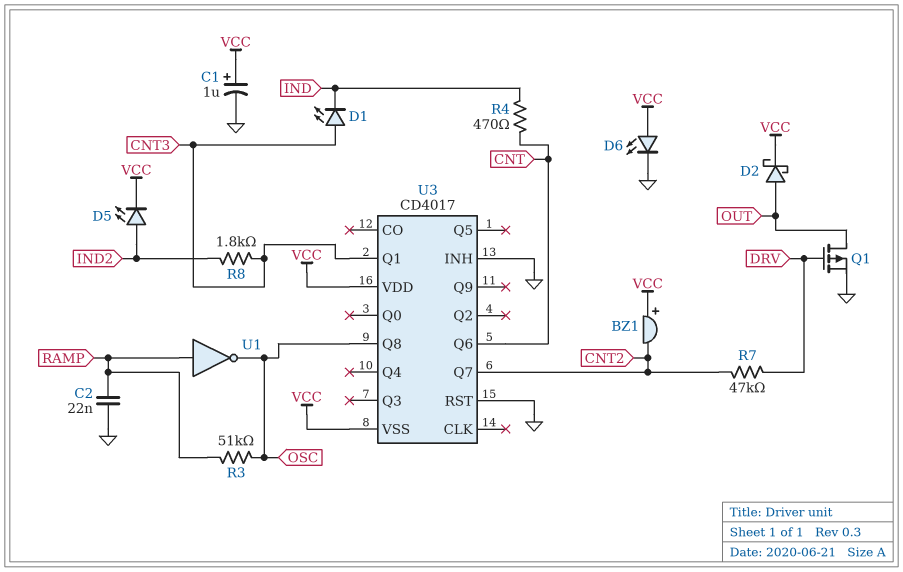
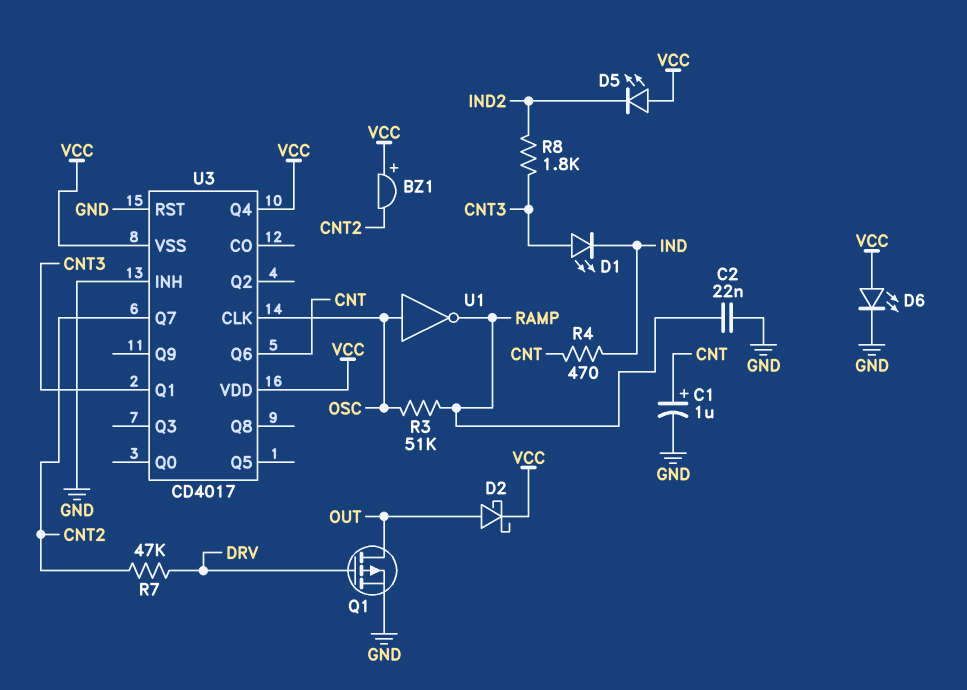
C1: 1uF (plus VCC, minus GND) -> 1uF (plus CNT, minus GND)
D5: LED (A IND2, K VCC) -> LED (A VCC, K IND2)
U1: NOT (in RAMP, out OSC) -> NOT (in OSC, out RAMP)
U3 pin CLK: none -> OSC
U3 pin Q4: none -> VCC
U3 pin Q8: OSC -> none

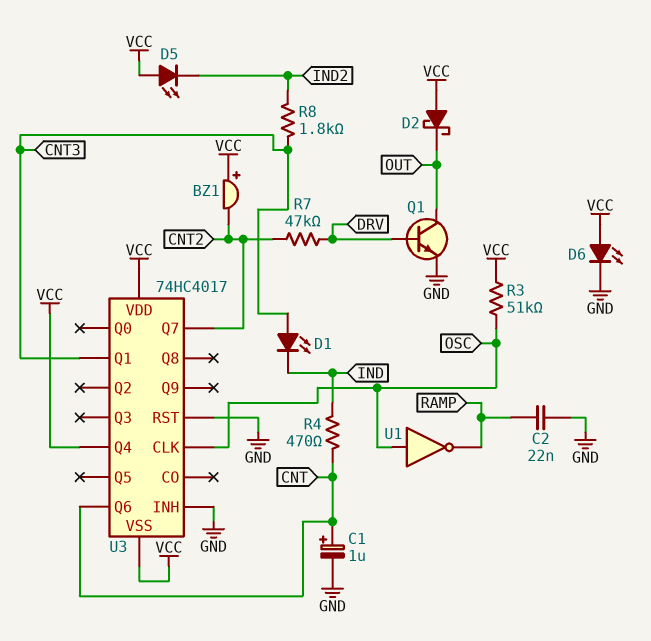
D2: schottky (A OUT, K VCC) -> schottky (A VCC, K OUT)
Q1: PMOS (G DRV, D OUT, S GND) -> NPN (B DRV, C OUT, E GND)
R3: 51k (OSC, RAMP) -> 51k (OSC, VCC)
U3: CD4017 -> 74HC4017

